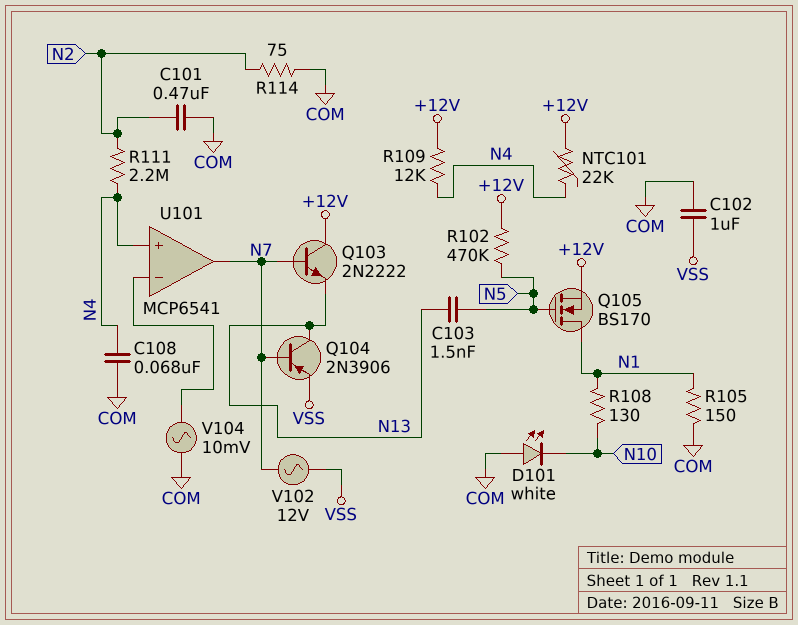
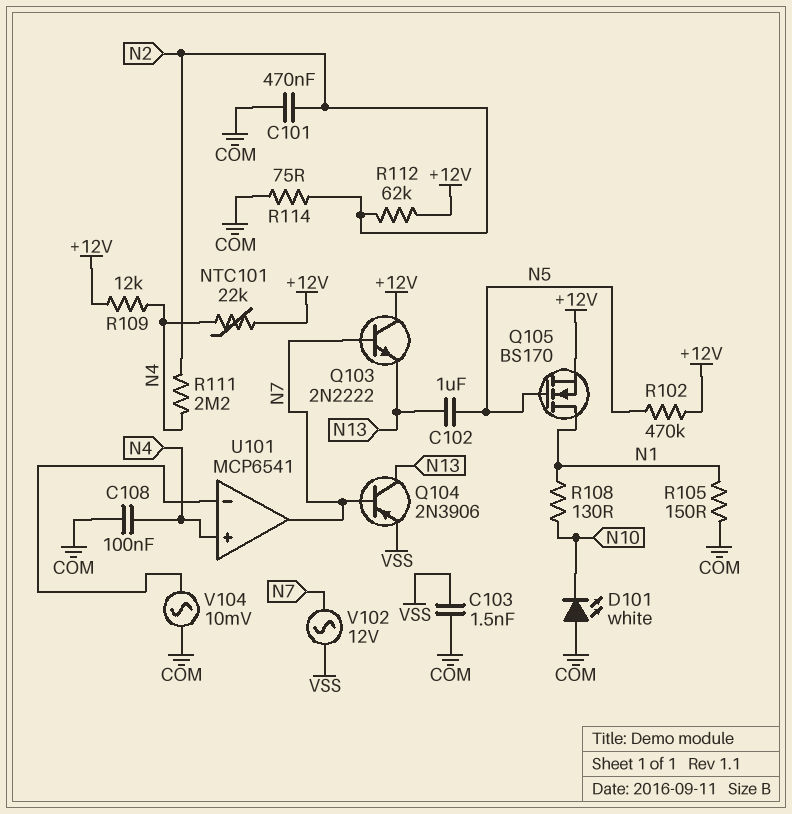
C102: 1uF (COM, VSS) -> 1uF (N5, N13)
C103: 1.5nF (N5, N13) -> 1.5nF (COM, VSS)
C108: 68nF (COM, N4) -> 100nF (COM, N4)
R112: none -> 62k (+12V, N2)

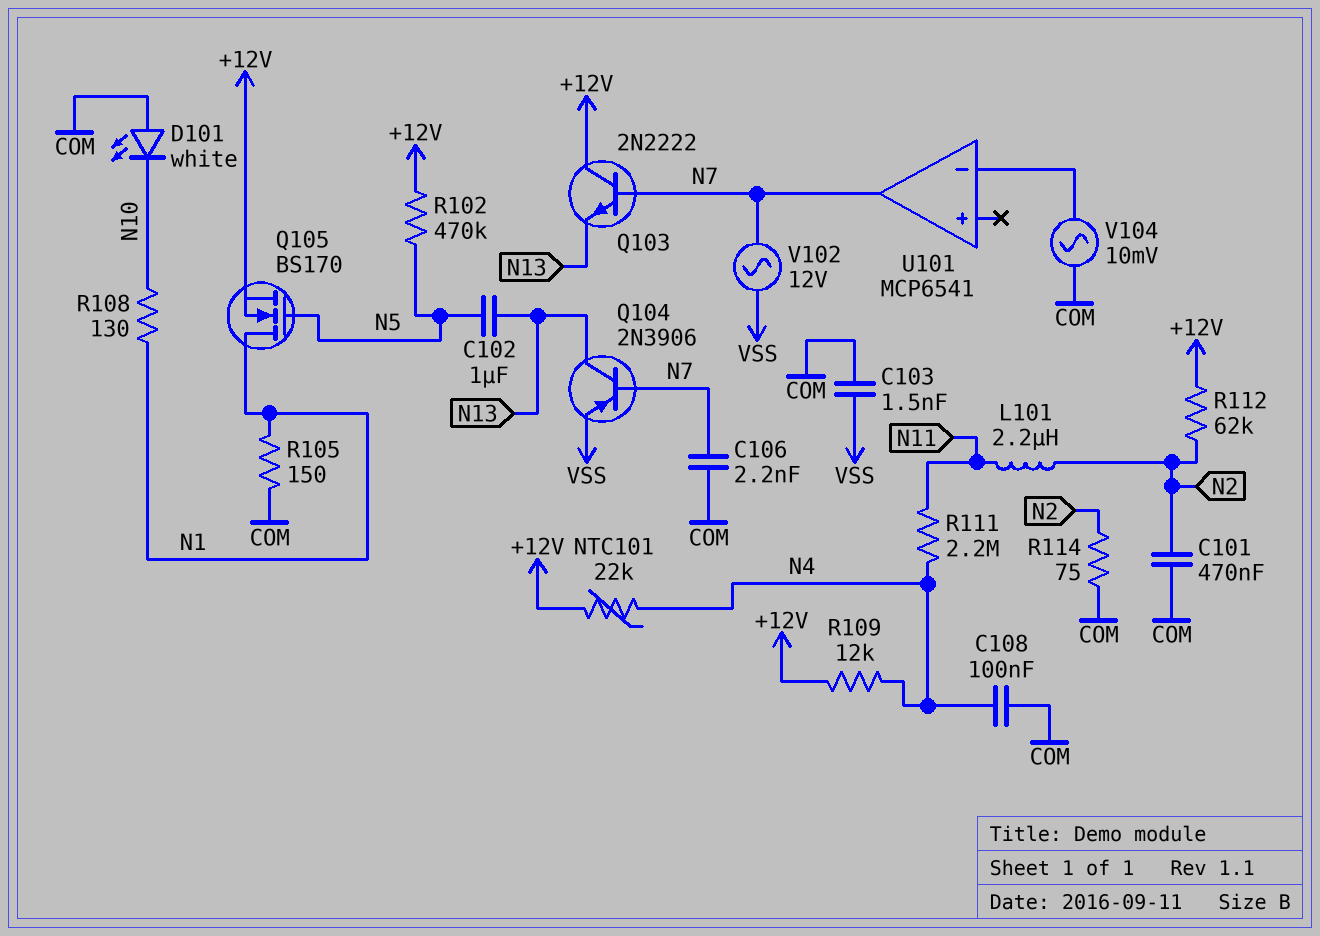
C106: none -> 2.2nF (COM, N7)
L101: none -> 2.2uH (N2, N11)
R111: 2.2M (N2, N4) -> 2.2M (N4, N11)
U101 pin in+: N4 -> none

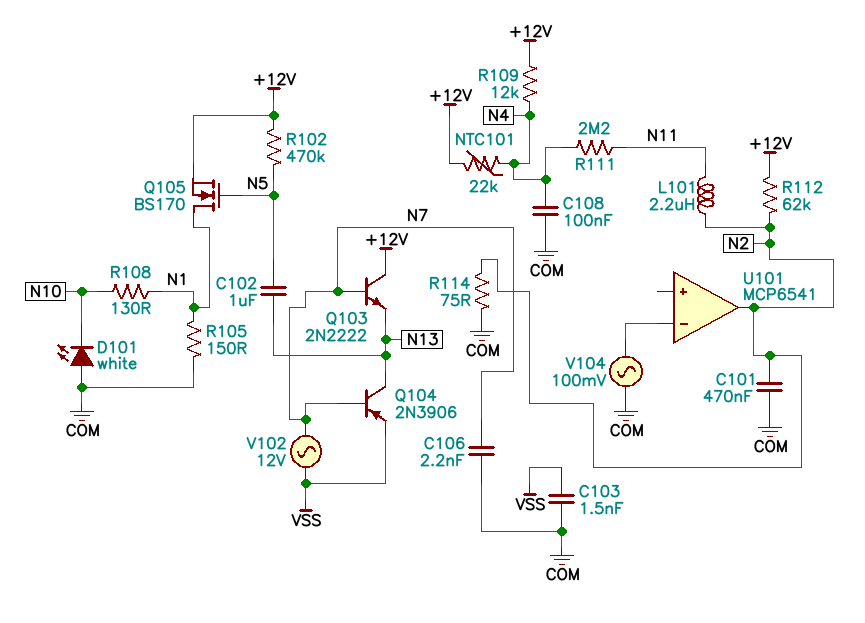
U101 pin out: N7 -> N2
V104: AC 10mV (COM, U101/in-) -> AC 100mV (COM, U101/in-)

